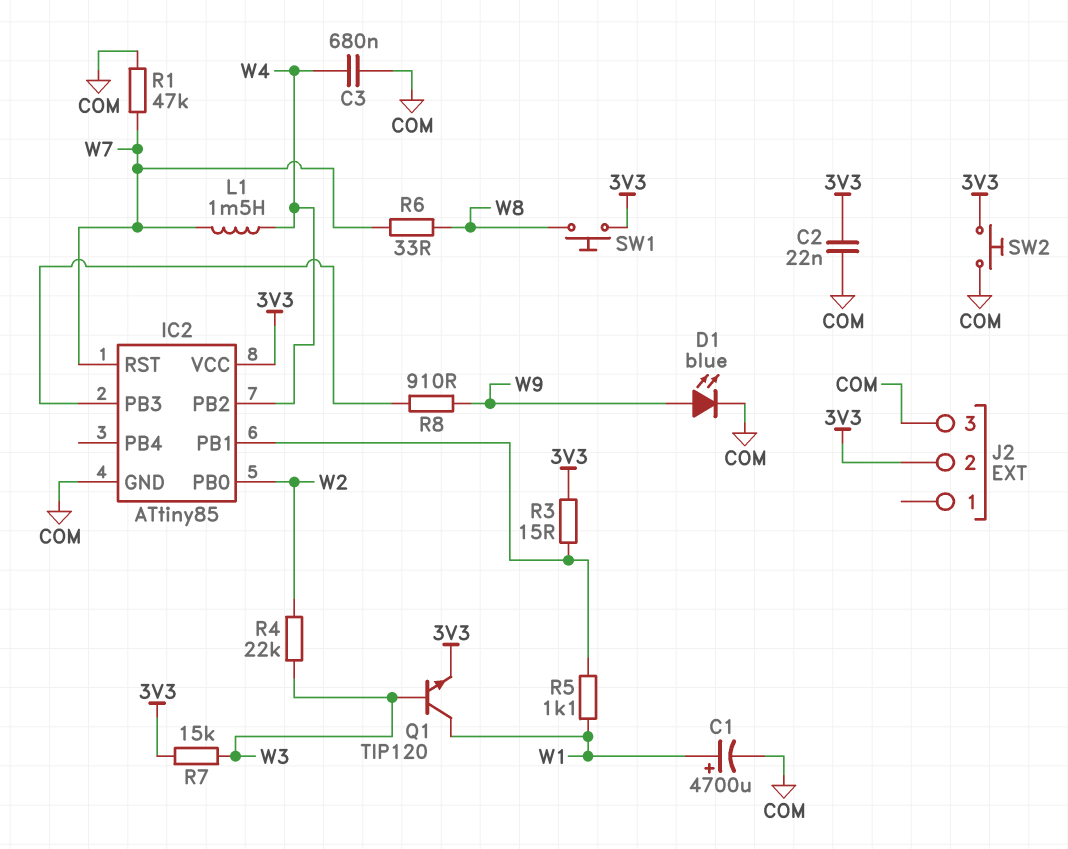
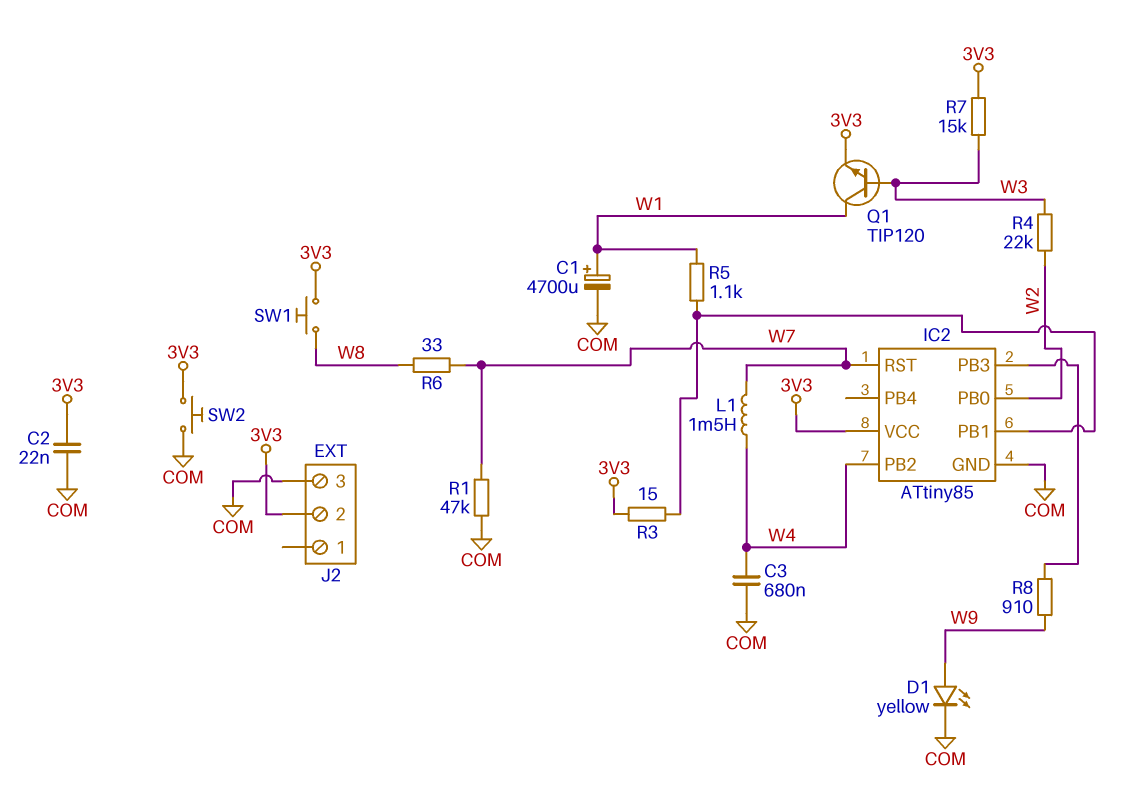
D1: LED blue (A W9, K COM) -> LED yellow (A W9, K COM)

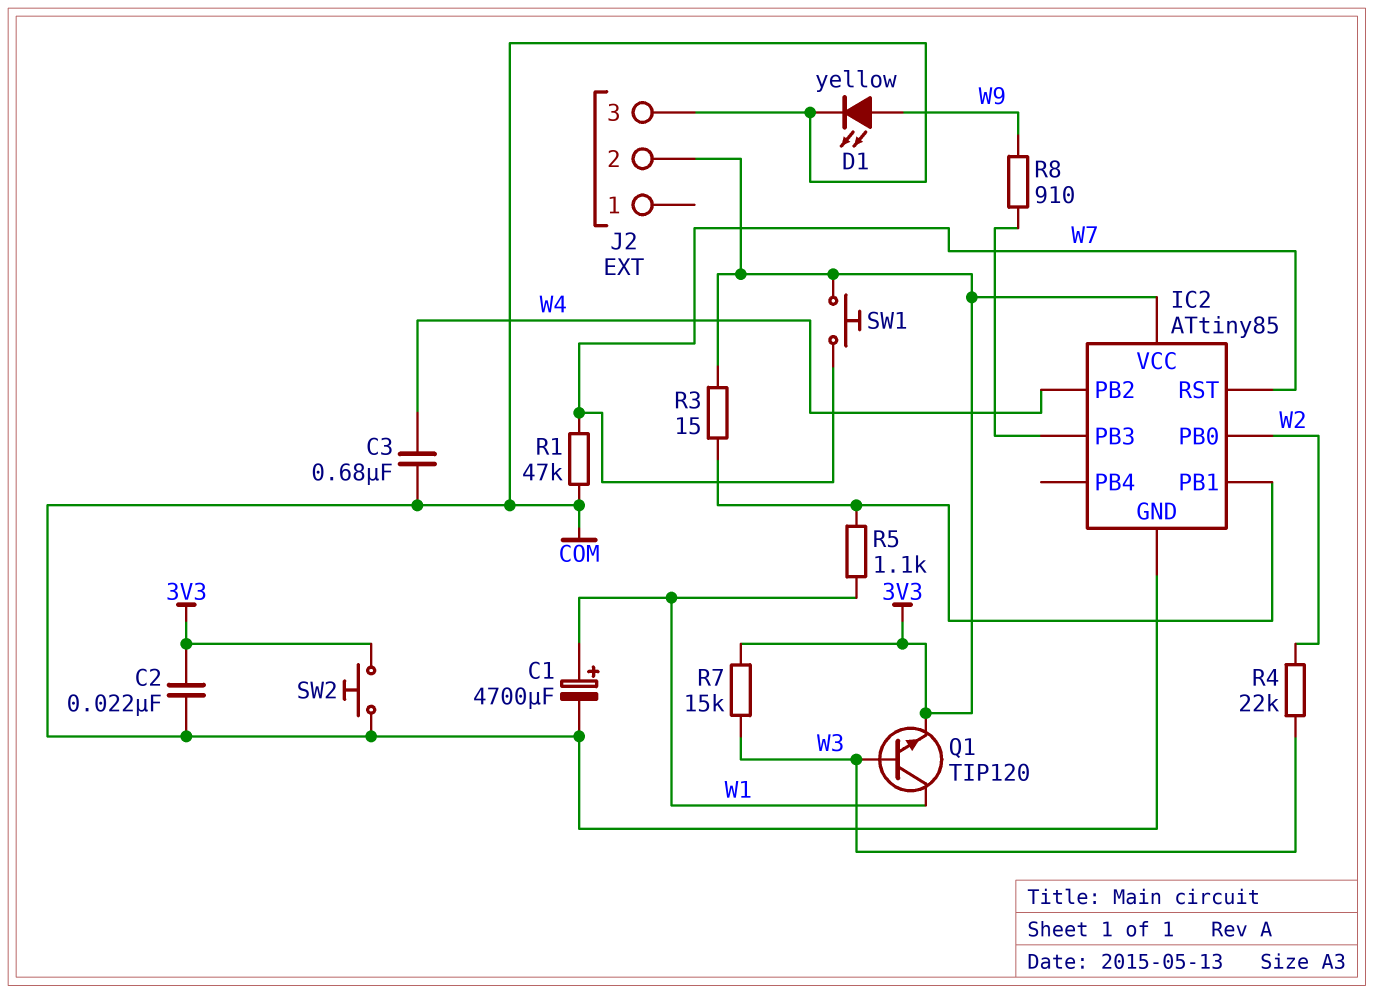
L1: 1.5mH (W4, W7) -> none
R6: 33 (W7, W8) -> none
SW1: button (3V3, W8) -> button (3V3, W7)

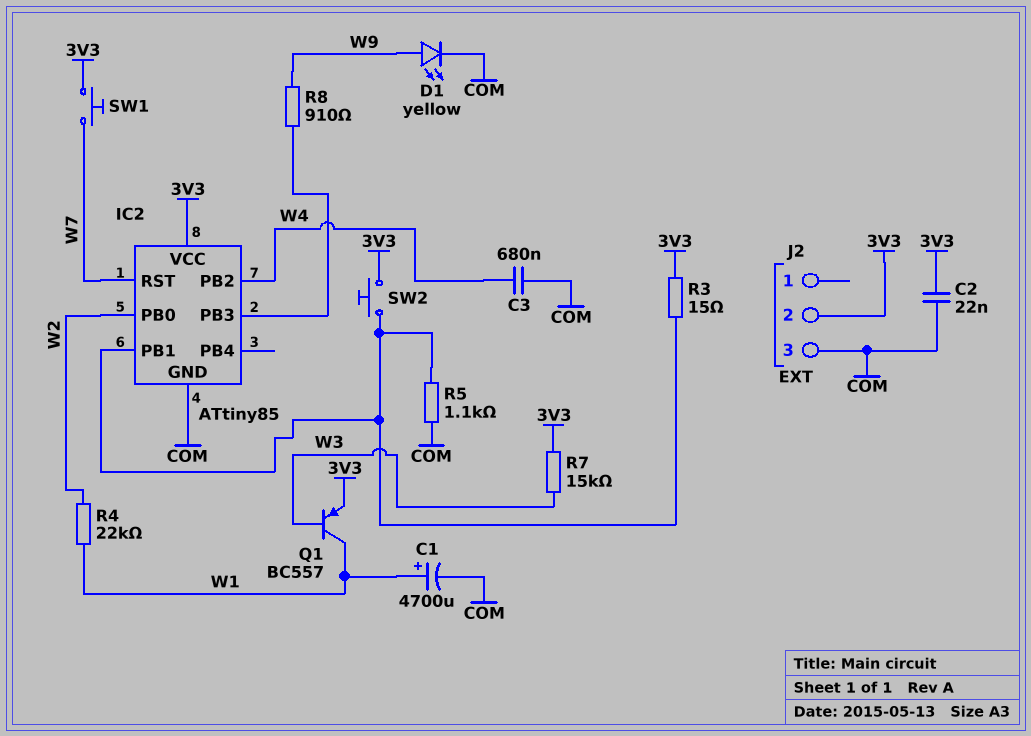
Q1: NPN TIP120 (B W3, C W1, E 3V3) -> PNP BC557 (B W3, C W1, E 3V3)
R1: 47k (COM, W7) -> none
R4: 22k (W2, W3) -> 22k (W1, W2)
R5: 1.1k (IC2/PB1, W1) -> 1.1k (COM, IC2/PB1)
SW2: button (3V3, COM) -> button (3V3, IC2/PB1)

